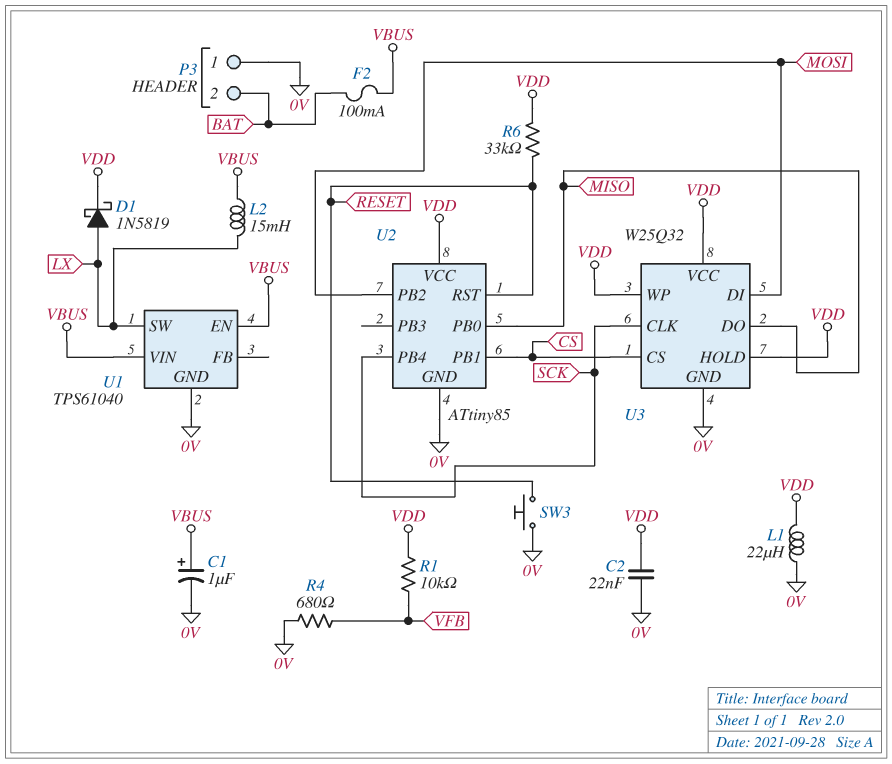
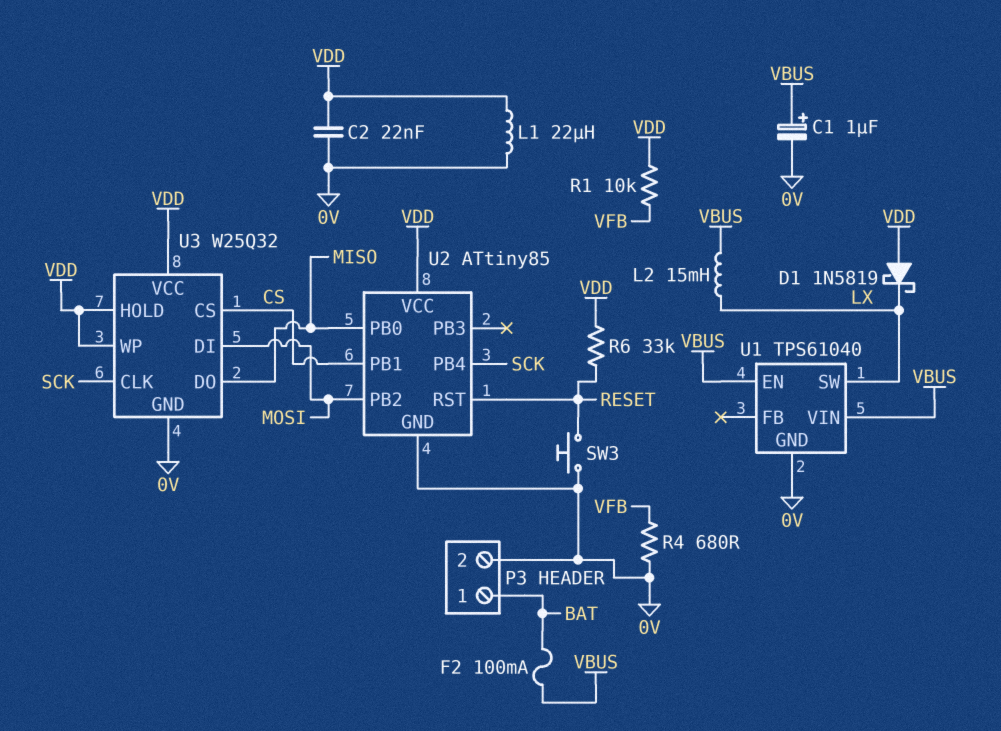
D1: schottky 1N5819 (A LX, K VDD) -> schottky 1N5819 (A VDD, K LX)
P3 pin 1: 0V -> BAT
P3 pin 2: BAT -> 0V

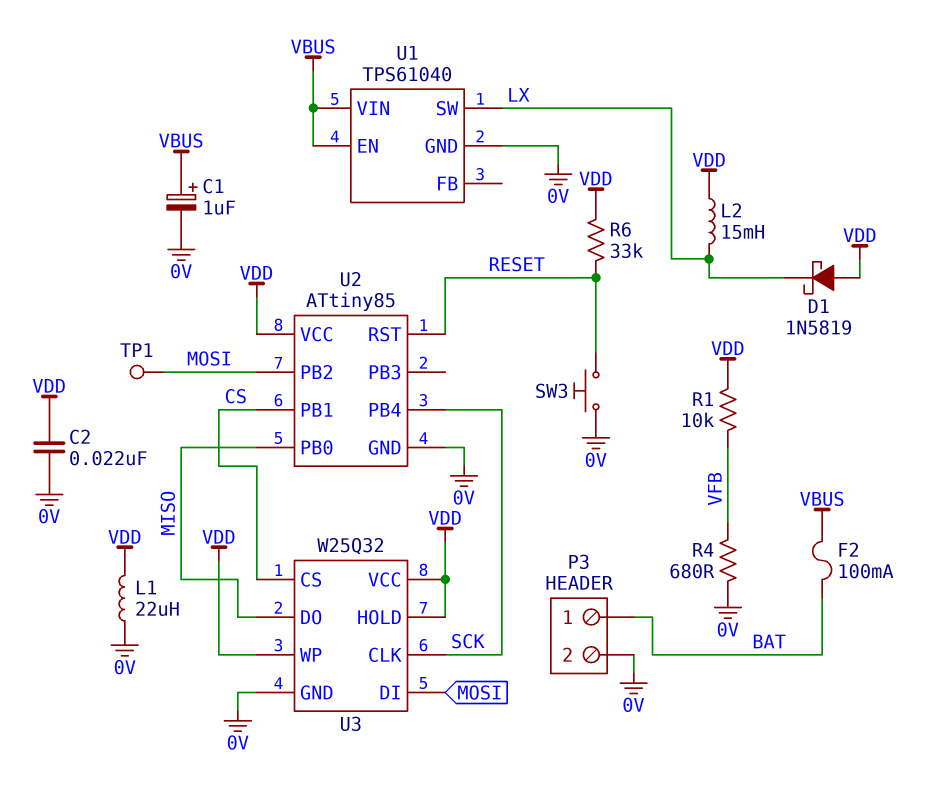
L2: 15mH (LX, VBUS) -> 15mH (LX, VDD)
TP1: none -> test point (MOSI)

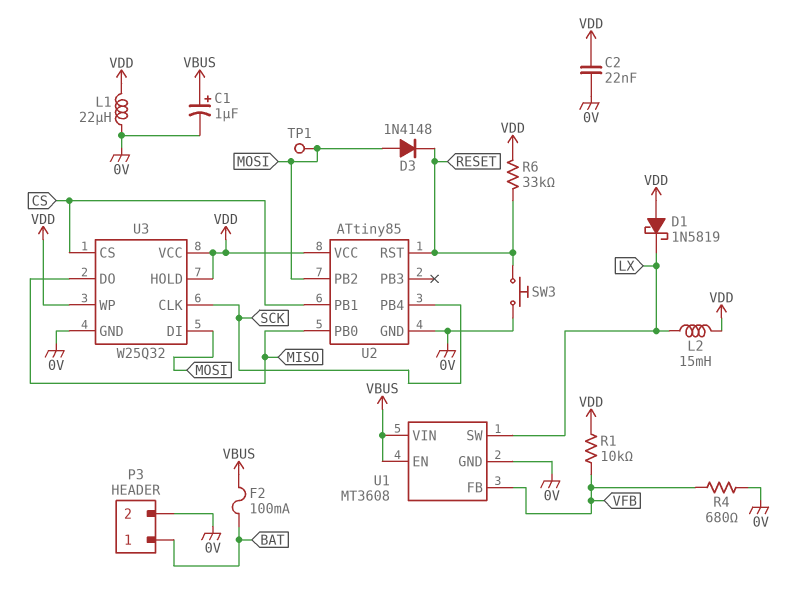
D3: none -> diode 1N4148 (A MOSI, K RESET)
U1: TPS61040 -> MT3608
U1 pin FB: none -> VFB

